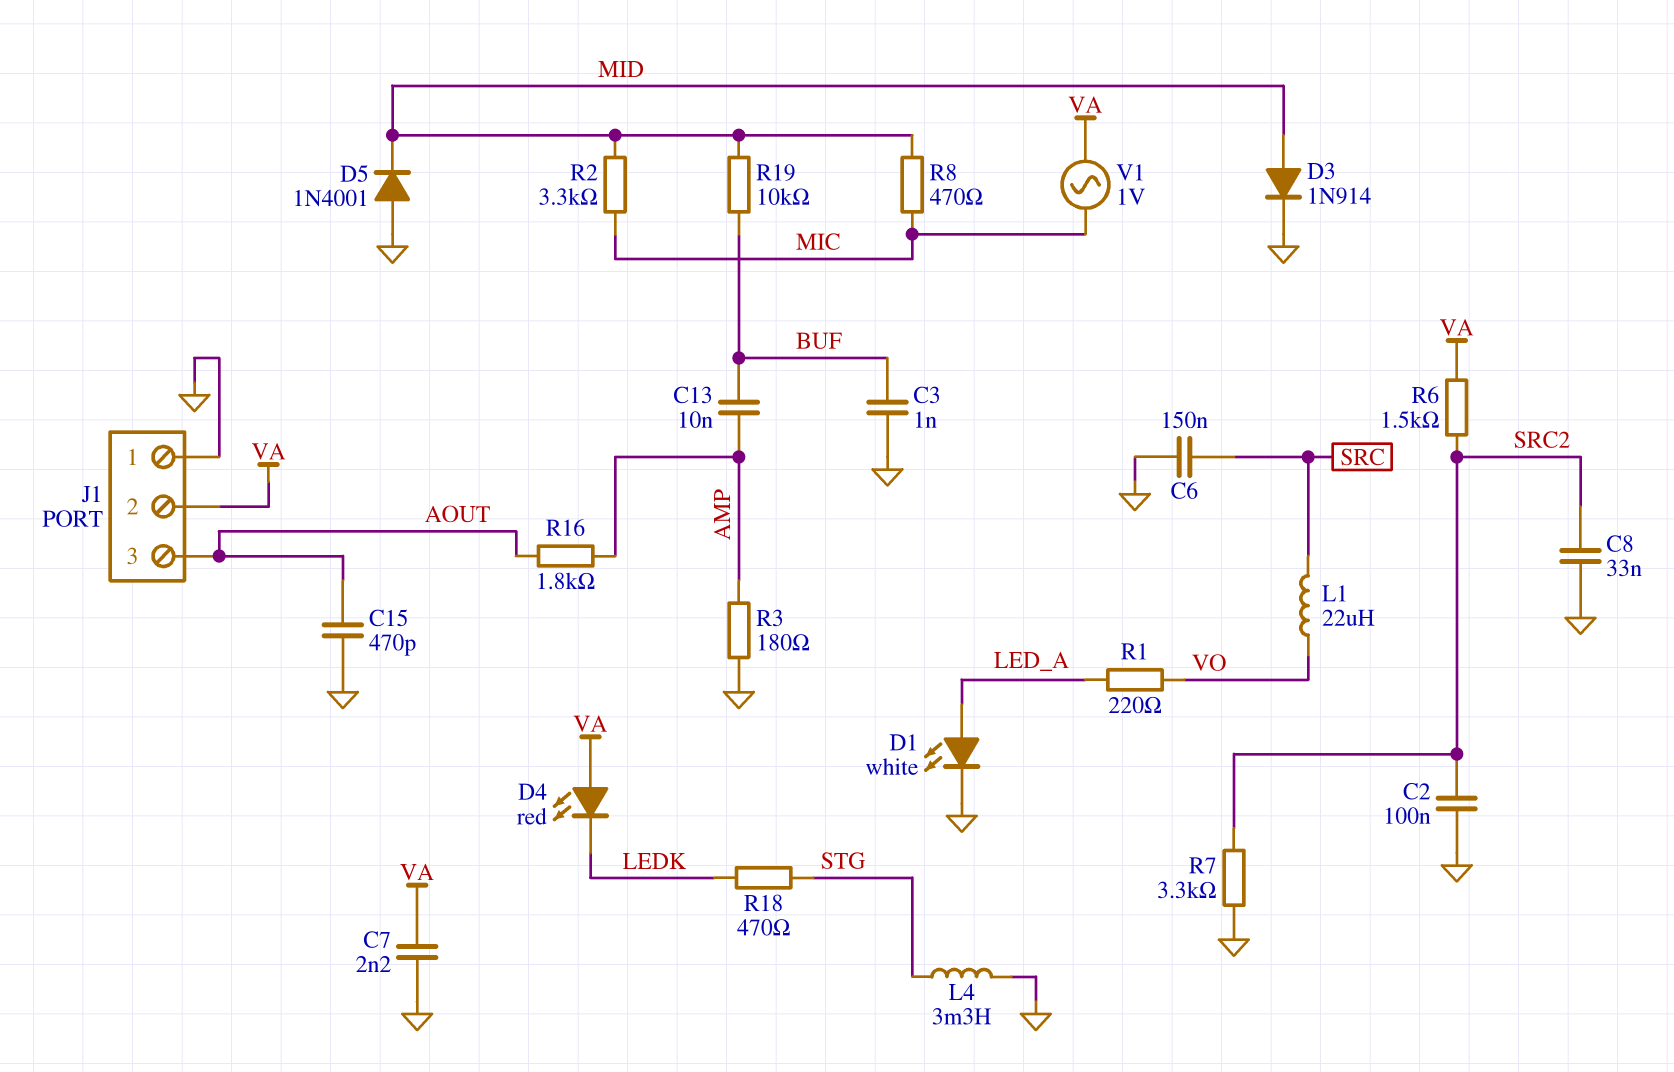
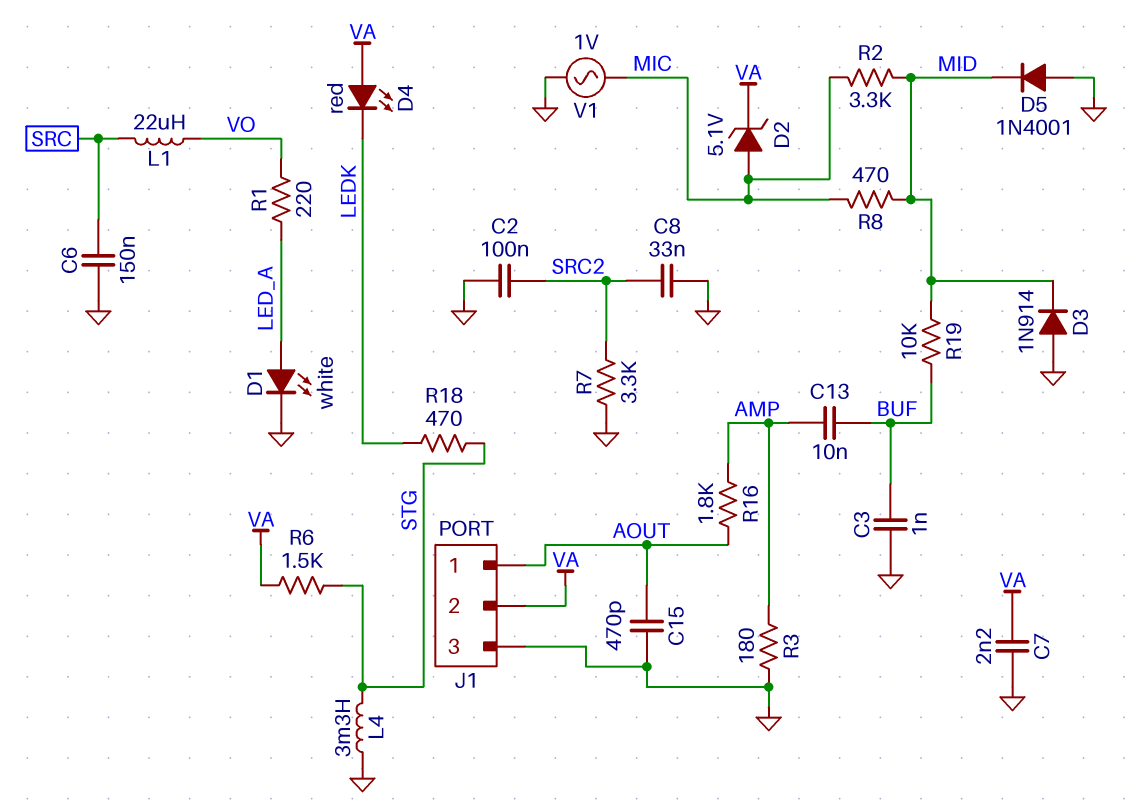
D2: none -> zener 5.1V (A MIC, K VA)
D3: diode 1N914 (A MID, K GND) -> diode 1N914 (A GND, K MID)
J1 pin 1: GND -> AOUT
J1 pin 3: AOUT -> GND
R6: 1.5k (SRC2, VA) -> 1.5k (STG, VA)
V1: AC 1V (MIC, VA) -> AC 1V (GND, MIC)

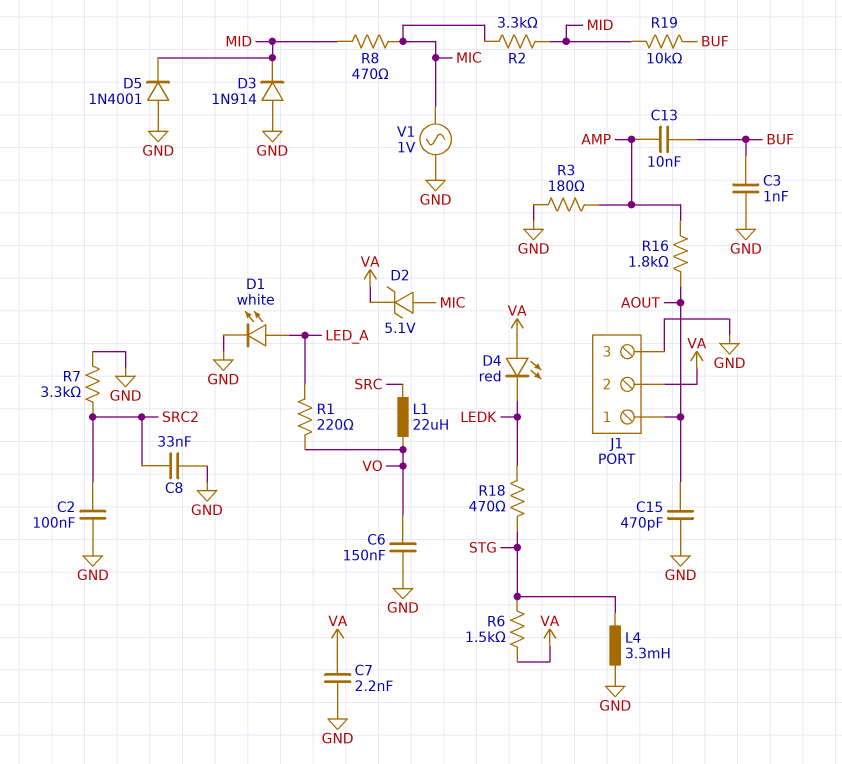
C6: 150nF (GND, SRC) -> 150nF (GND, VO)

